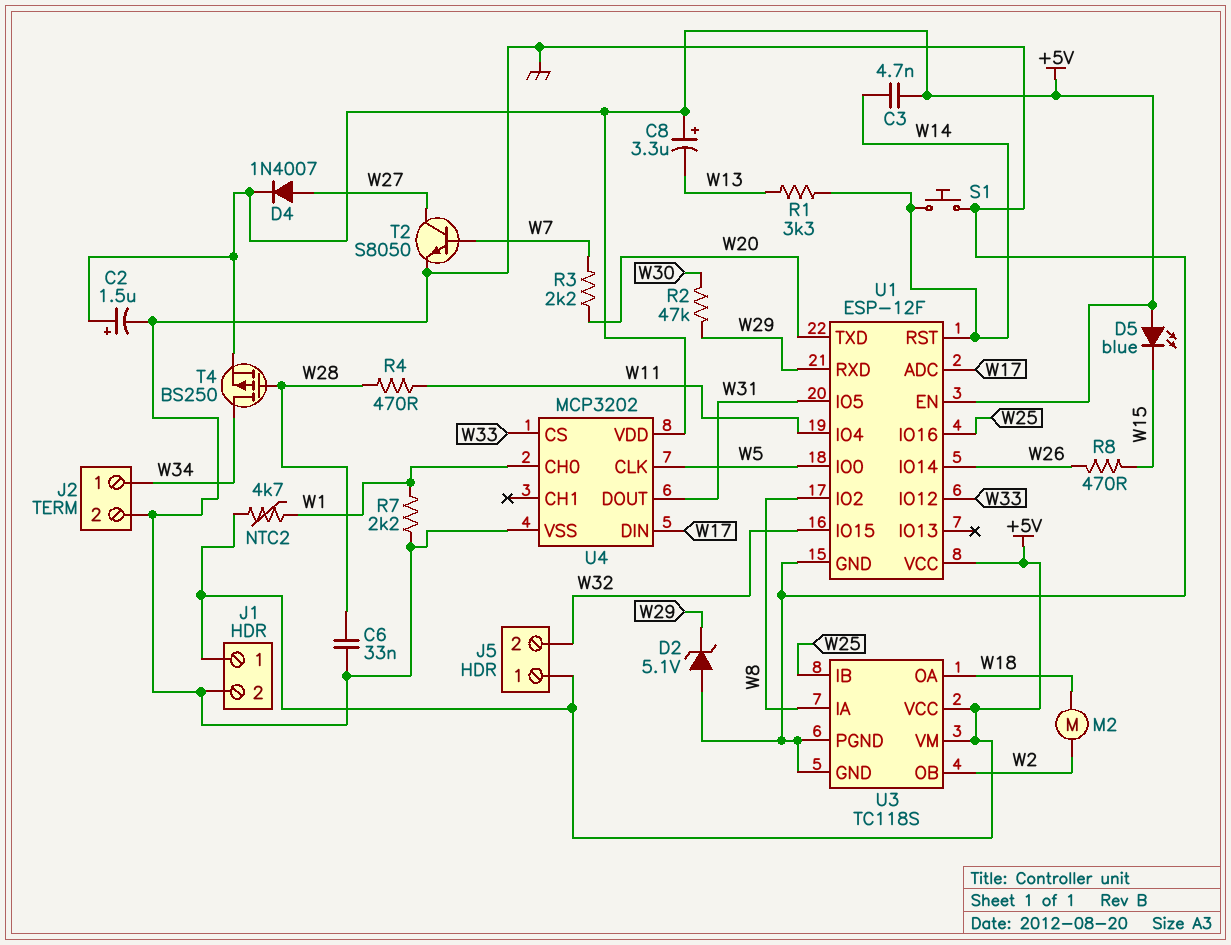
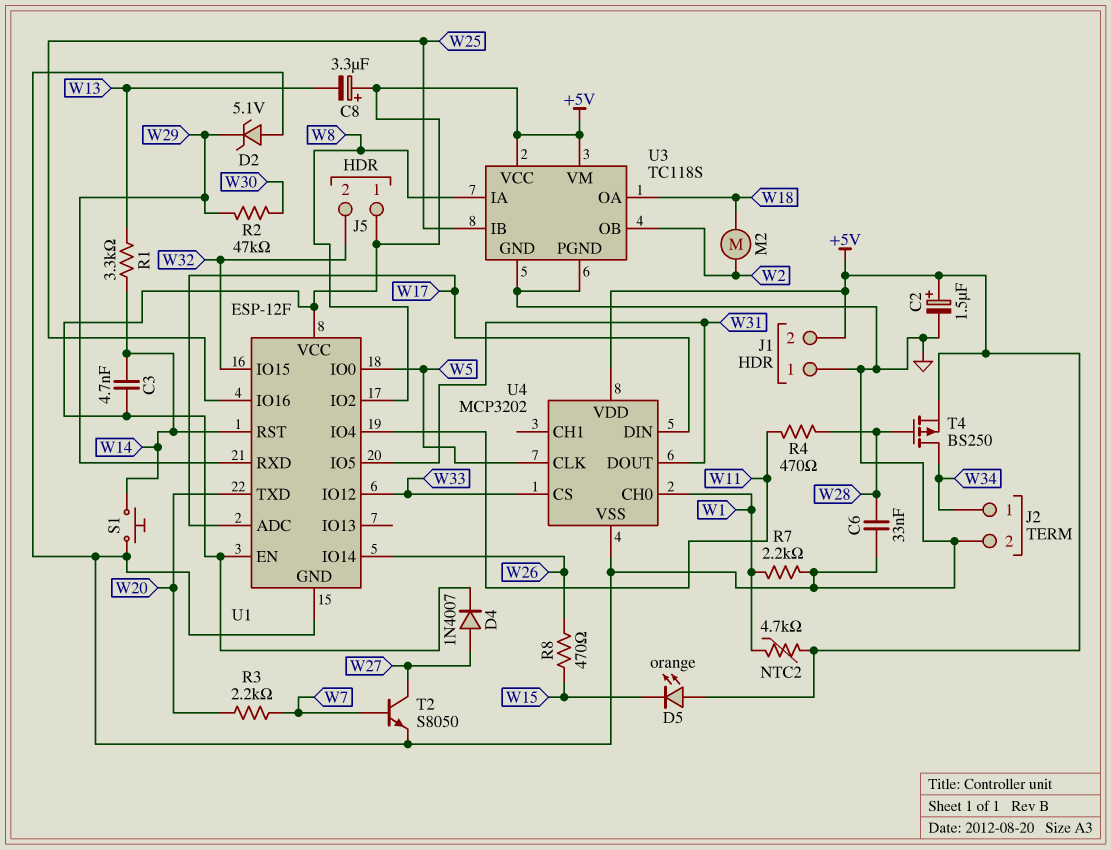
D5: LED blue (A +5V, K W15) -> LED orange (A +5V, K W15)
J1 pin 1: +5V -> GND
J1 pin 2: GND -> +5V

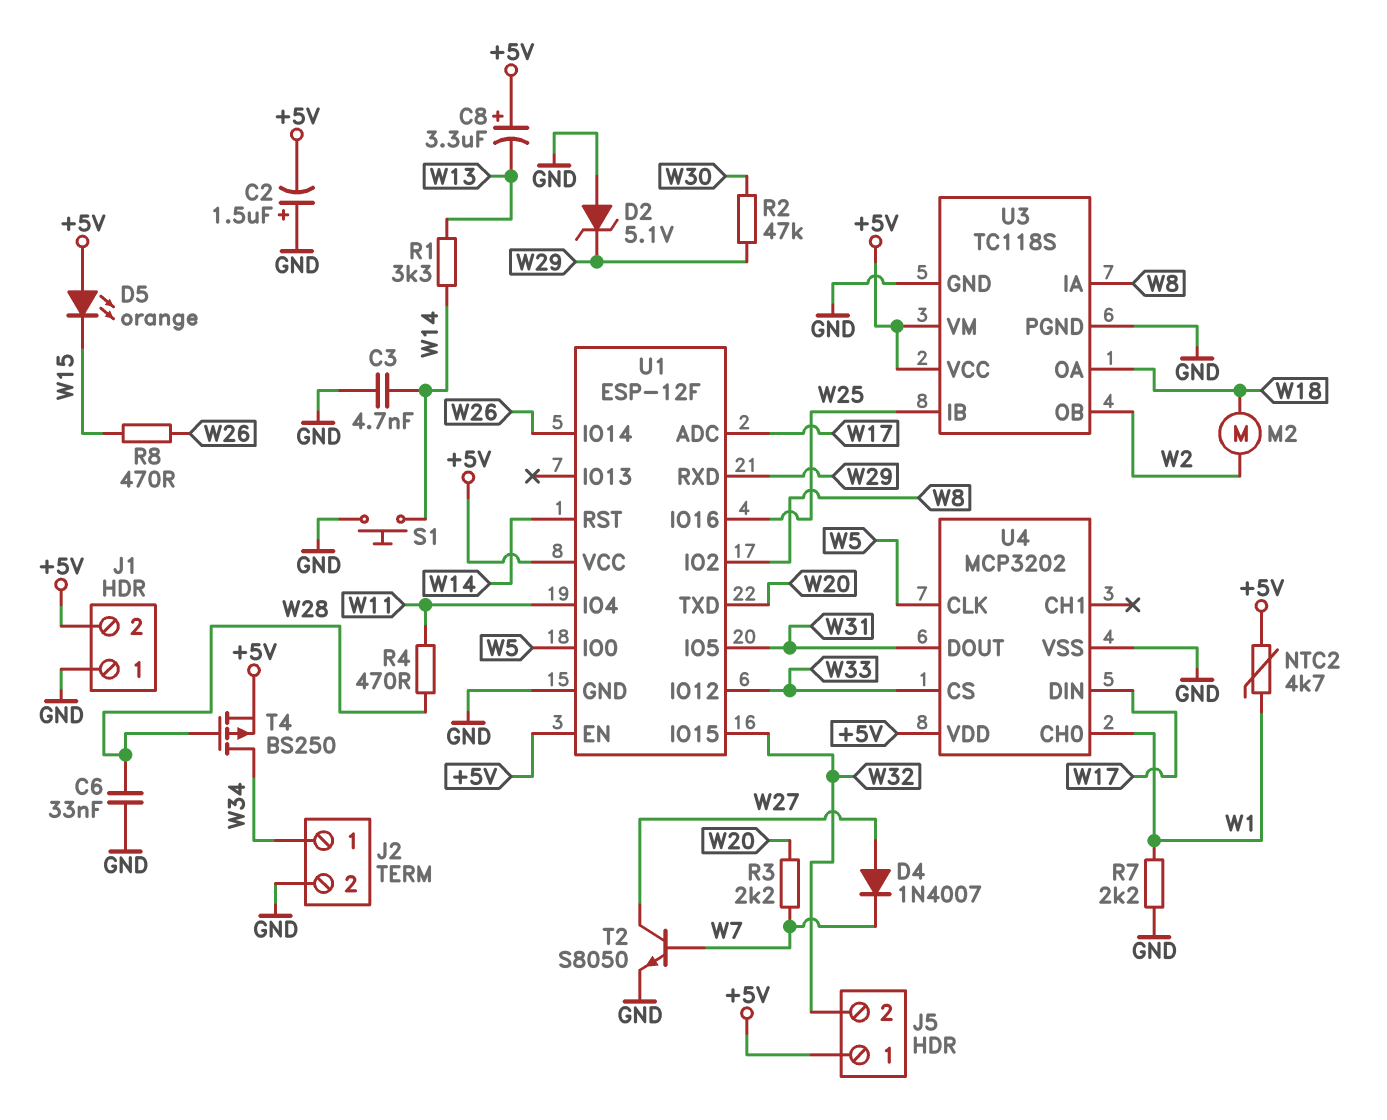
C2: 1.5uF (plus +5V, minus GND) -> 1.5uF (plus GND, minus +5V)
C3: 4.7nF (+5V, W14) -> 4.7nF (GND, W14)
D4: diode 1N4007 (A W27, K +5V) -> diode 1N4007 (A W27, K W7)

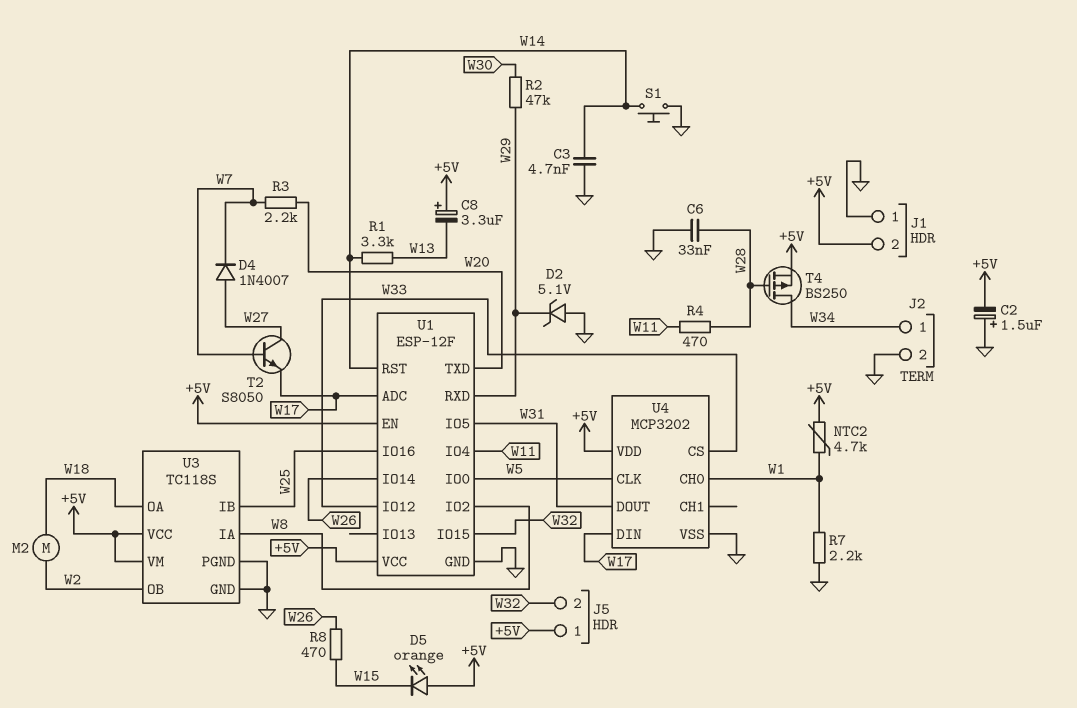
T2: NPN S8050 (B W7, C W27, E GND) -> NPN S8050 (B W7, C W27, E W17)

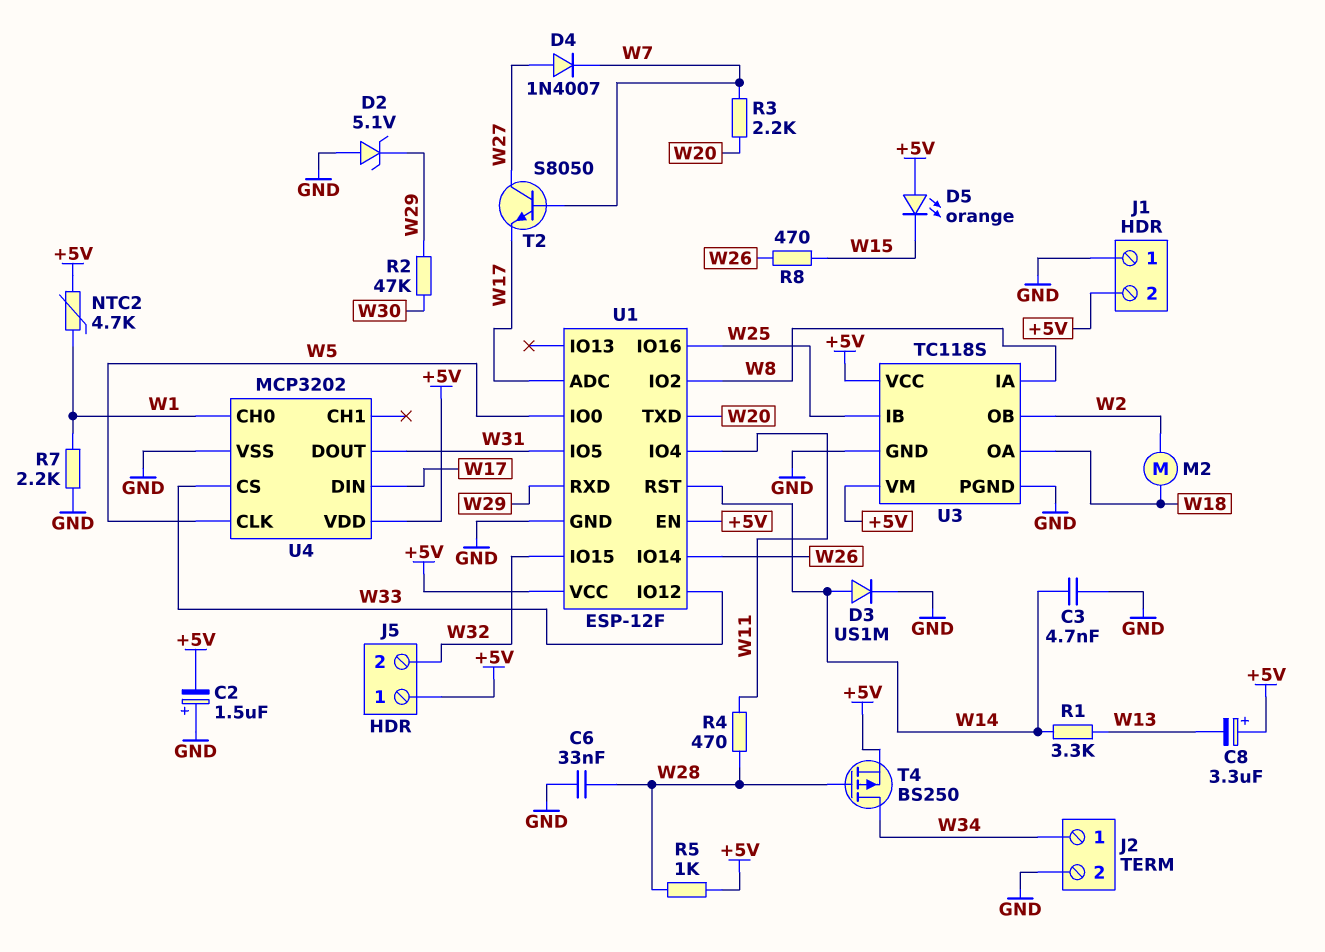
D3: none -> diode US1M (A W14, K GND)
R5: none -> 1k (+5V, W28)
S1: button (GND, W14) -> none

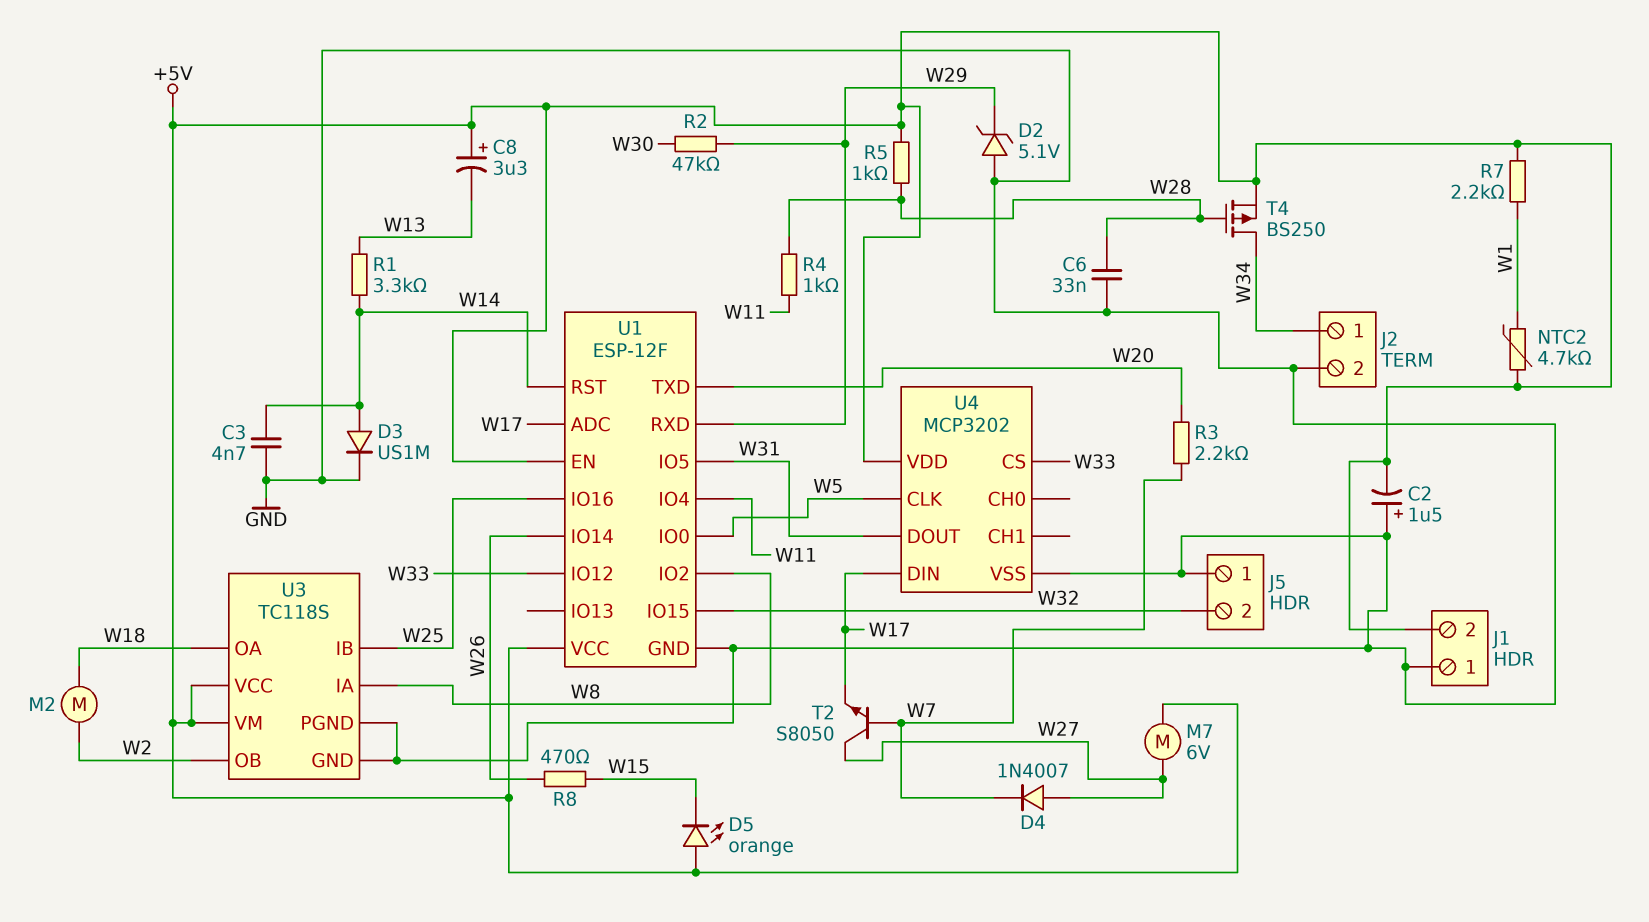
J5 pin 1: +5V -> GND
M7: none -> motor 6V (+5V, W27)
R4: 470 (W11, W28) -> 1k (W11, W28)
R7: 2.2k (GND, W1) -> 2.2k (+5V, W1)
U4 pin CH0: W1 -> none

